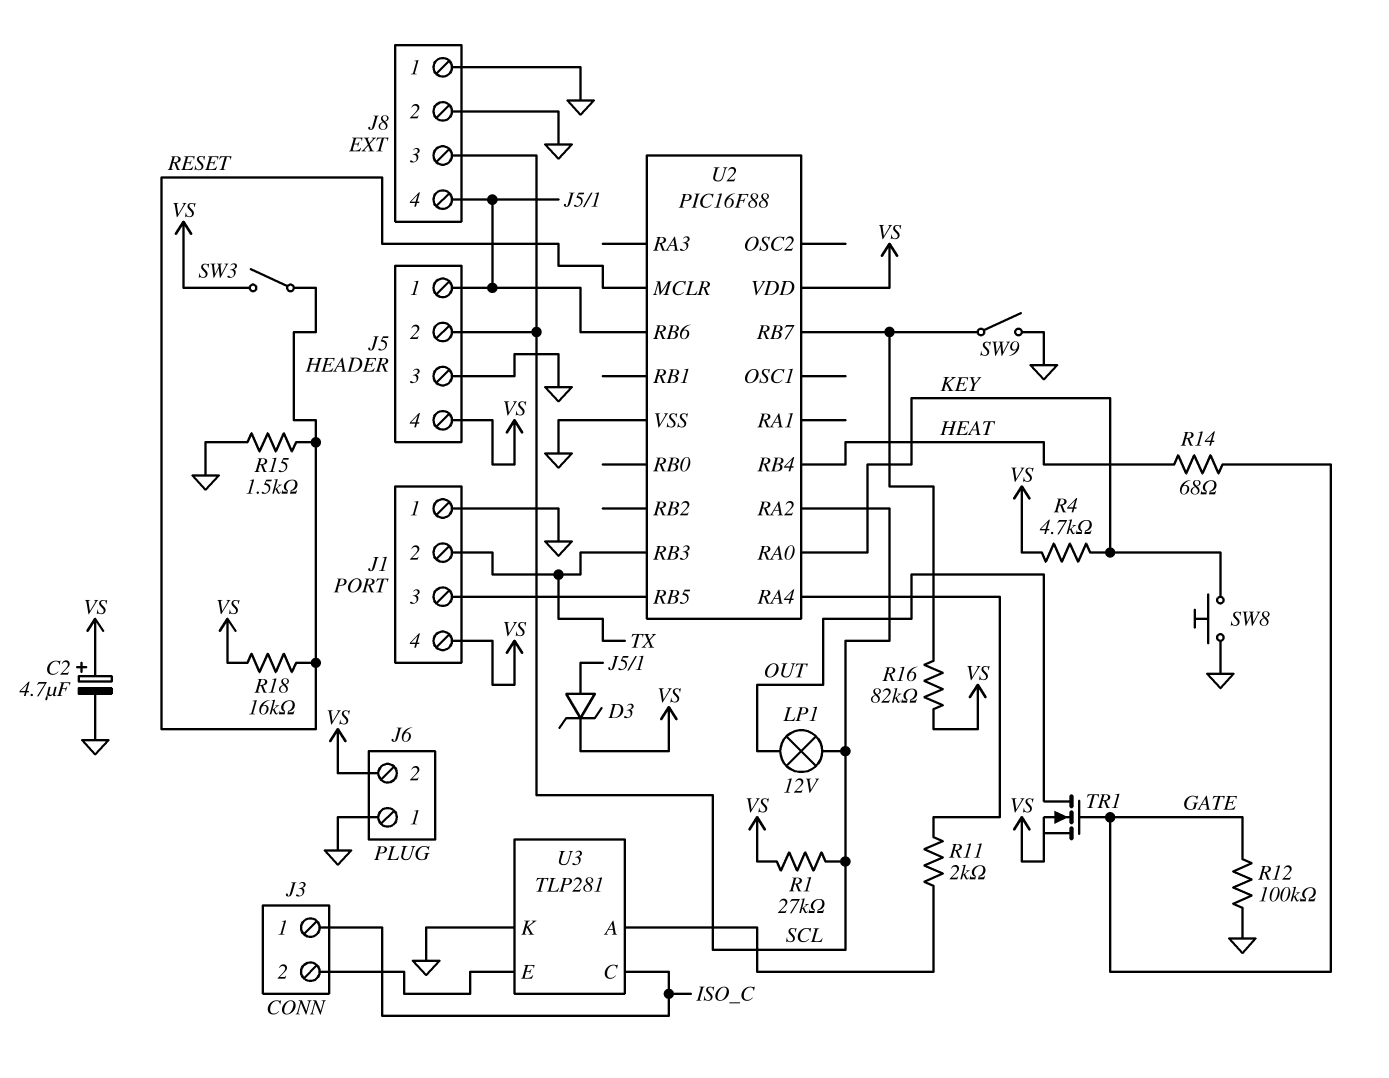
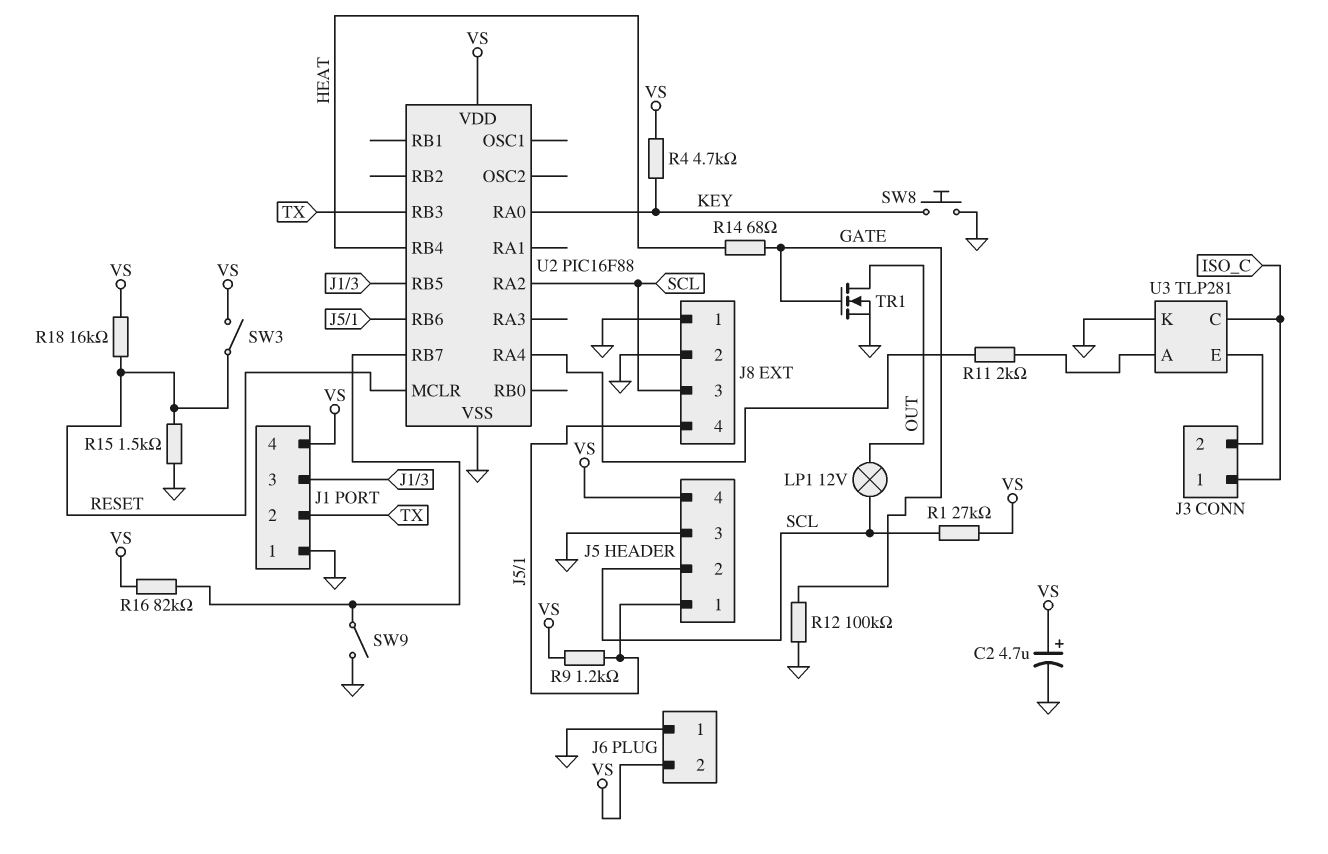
D3: zener (A J5/1, K VS) -> none
R9: none -> 1.2k (J5/1, VS)
TR1: NMOS (G GATE, D OUT, S VS) -> NMOS (G GATE, D OUT, S GND)

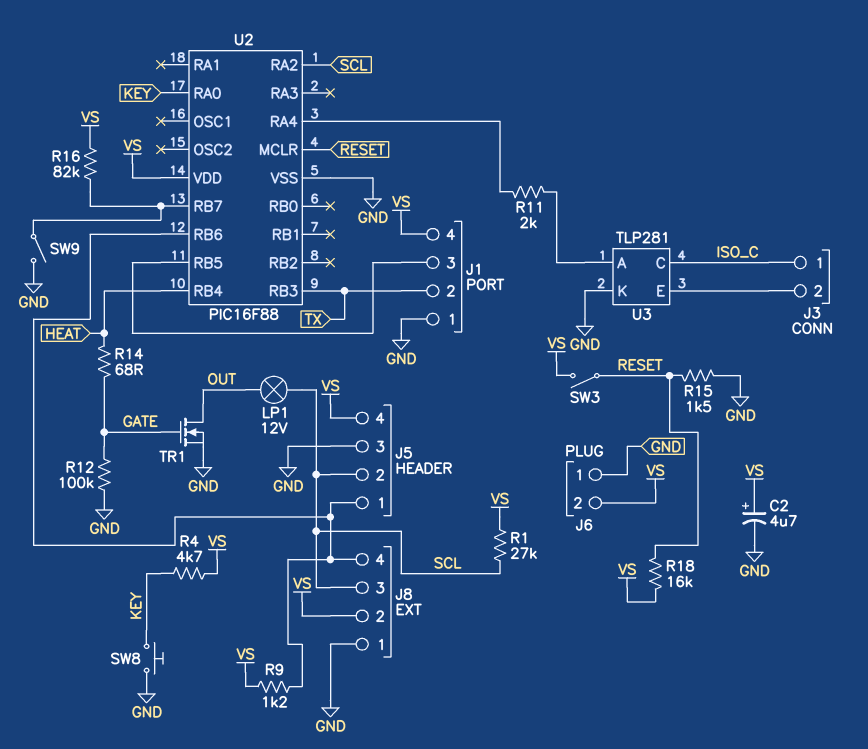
J8 pin 2: GND -> VS

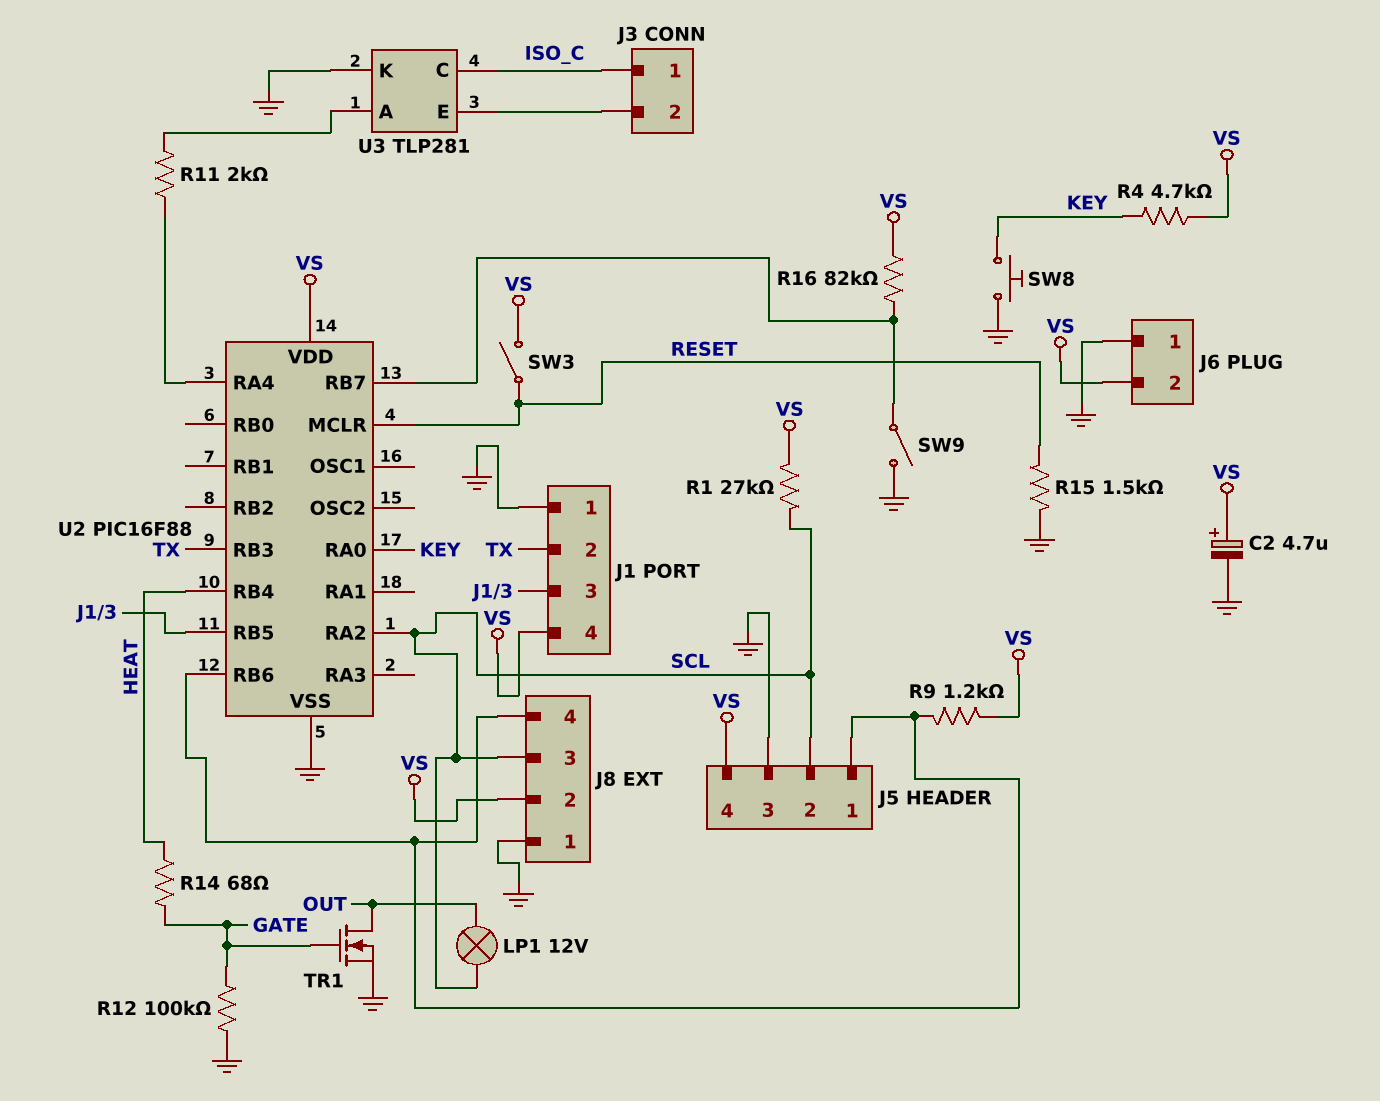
R18: 16k (RESET, VS) -> none

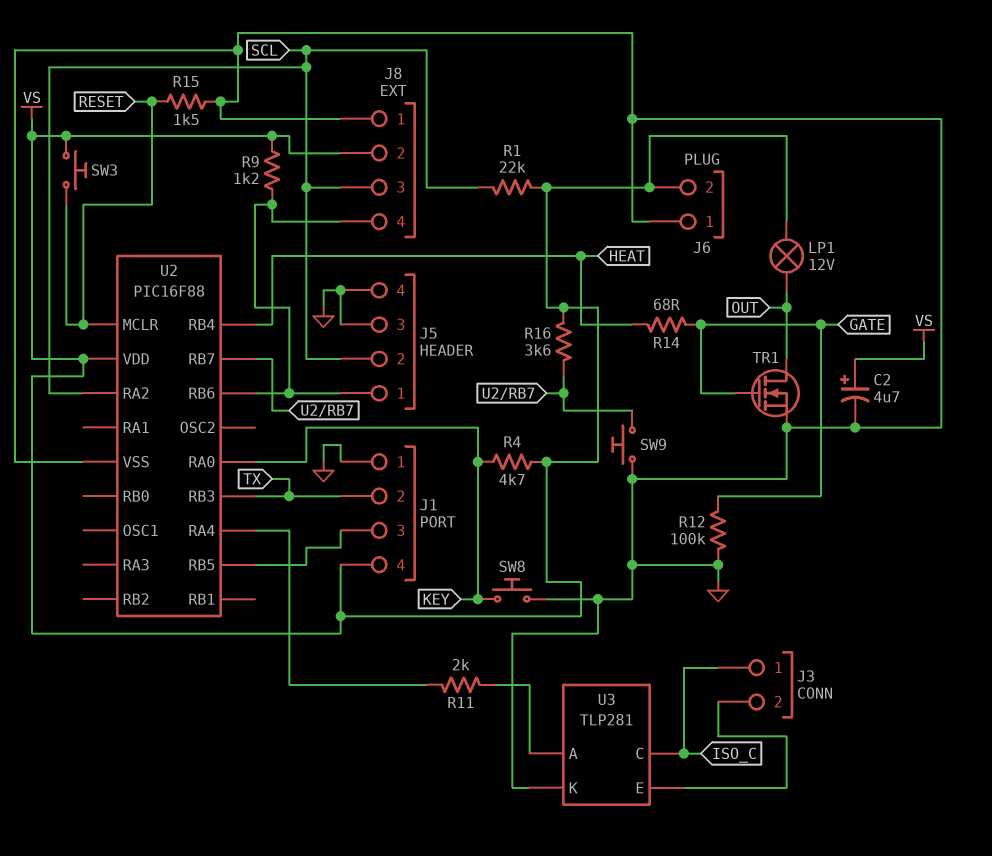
J5 pin 4: VS -> GND
LP1: lamp 12V (OUT, SCL) -> lamp 12V (OUT, VS)
R1: 27k (SCL, VS) -> 22k (SCL, VS)
R16: 82k (U2/RB7, VS) -> 3.6k (U2/RB7, VS)
SW3: switch (RESET, VS) -> button (RESET, VS)
SW9: switch (GND, U2/RB7) -> button (GND, U2/RB7)

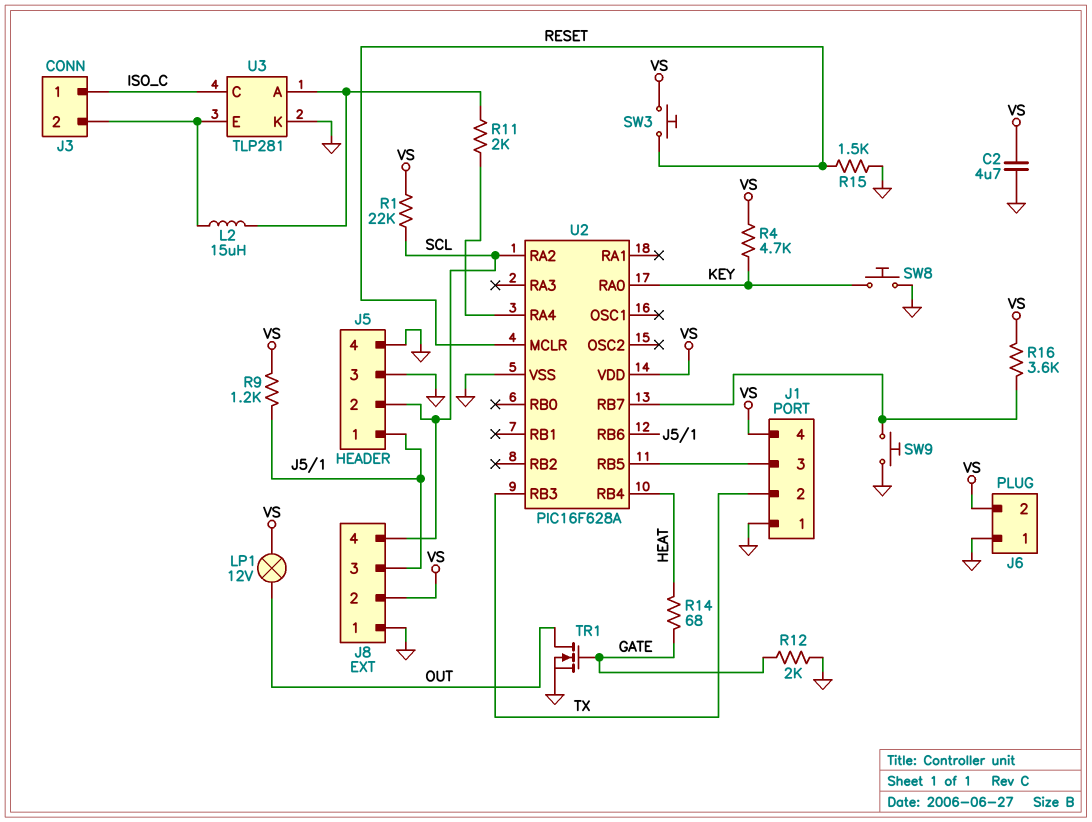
C2: 4.7uF (plus VS, minus GND) -> 4.7uF (GND, VS)
J8 pin 3: SCL -> J5/1
J8 pin 4: J5/1 -> SCL
L2: none -> 15uH (J3/2, U3/A)
R12: 100k (GATE, GND) -> 2k (GATE, GND)
U2: PIC16F88 -> PIC16F628A

